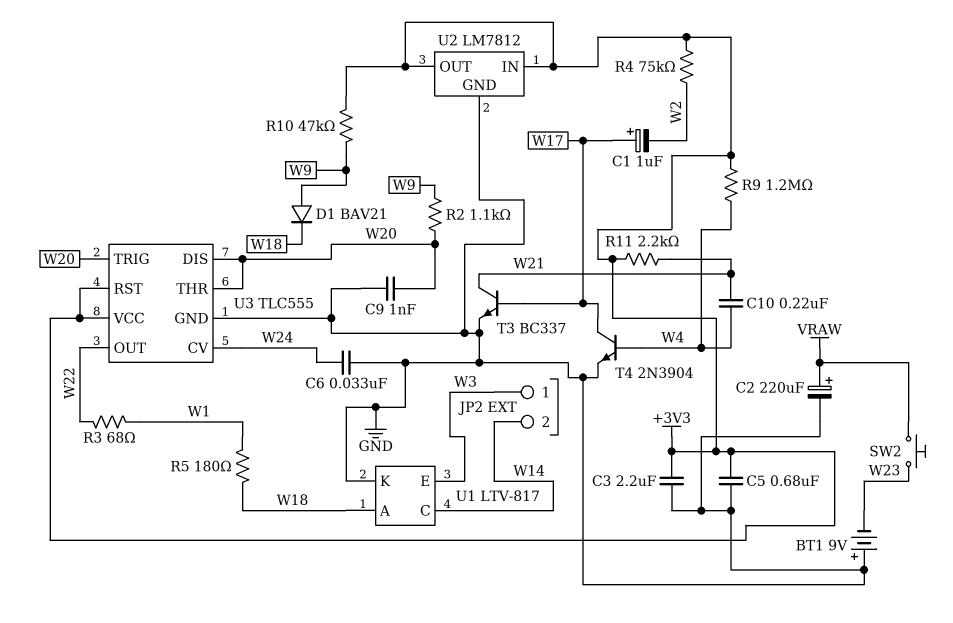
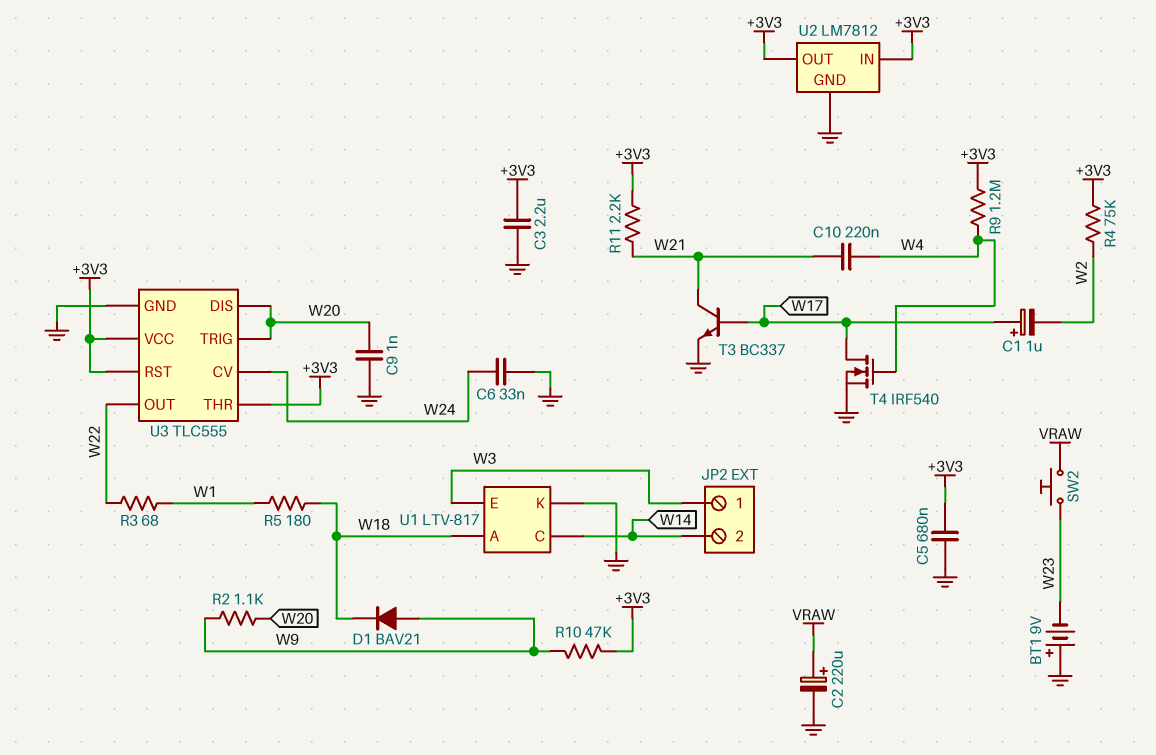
T4: NPN 2N3904 (B W4, C W17, E GND) -> NMOS IRF540 (G W4, D W17, S GND)
U3 pin THR: W20 -> +3V3

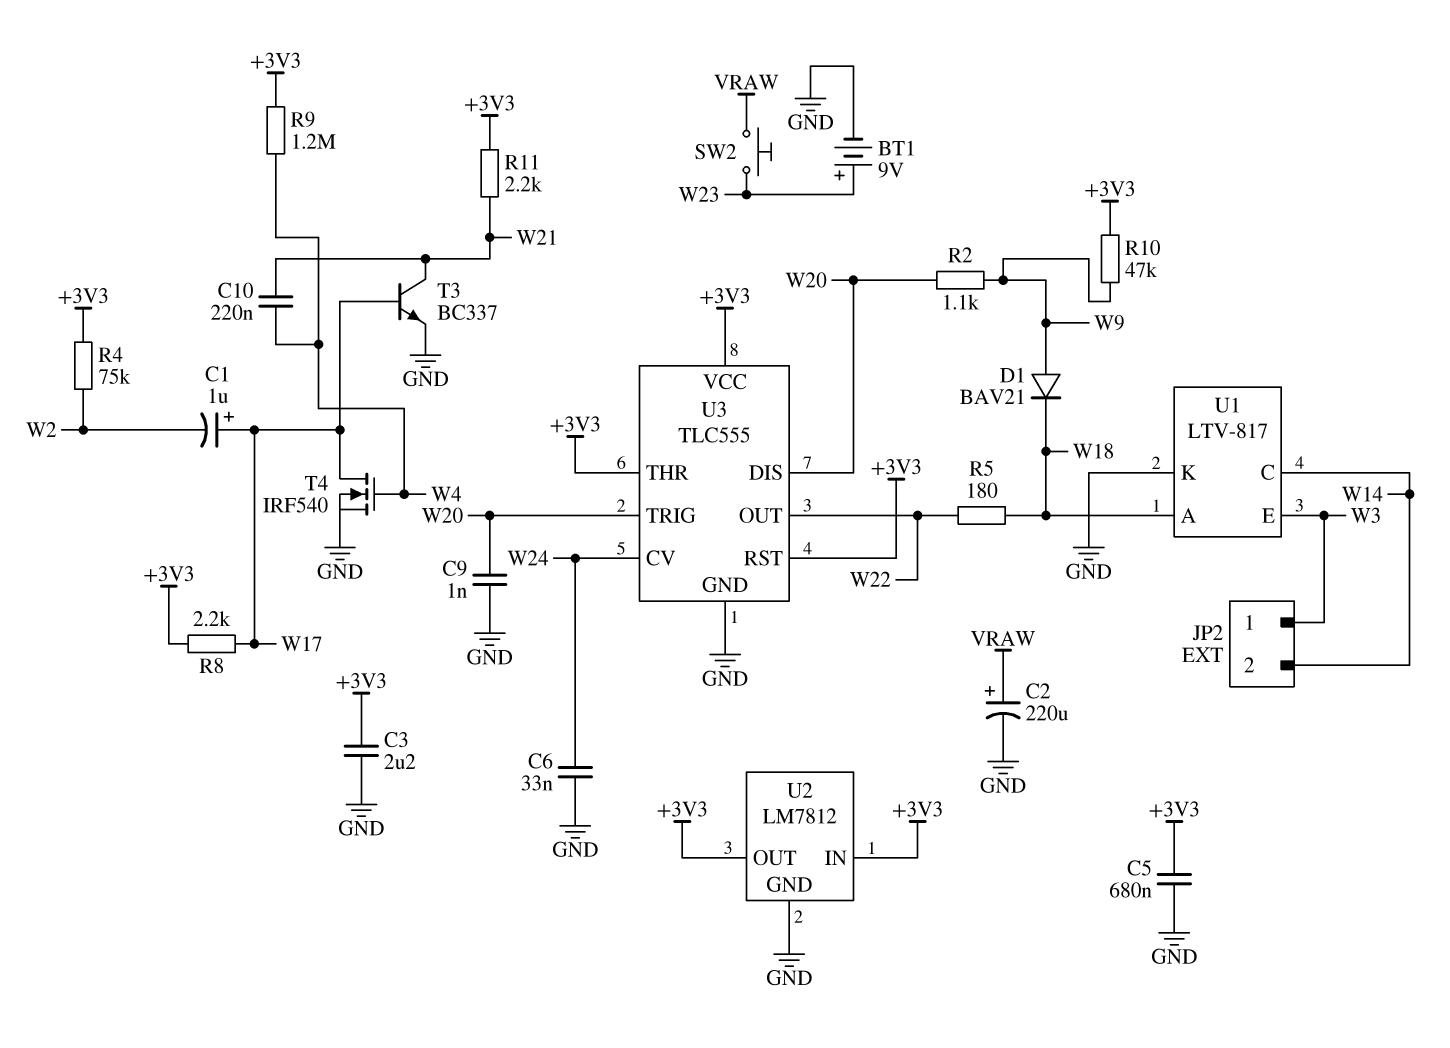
BT1: 9V (plus GND, minus W23) -> 9V (plus W23, minus GND)
R3: 68 (W1, W22) -> none
R5: 180 (W1, W18) -> 180 (W18, W22)
R8: none -> 2.2k (+3V3, W17)

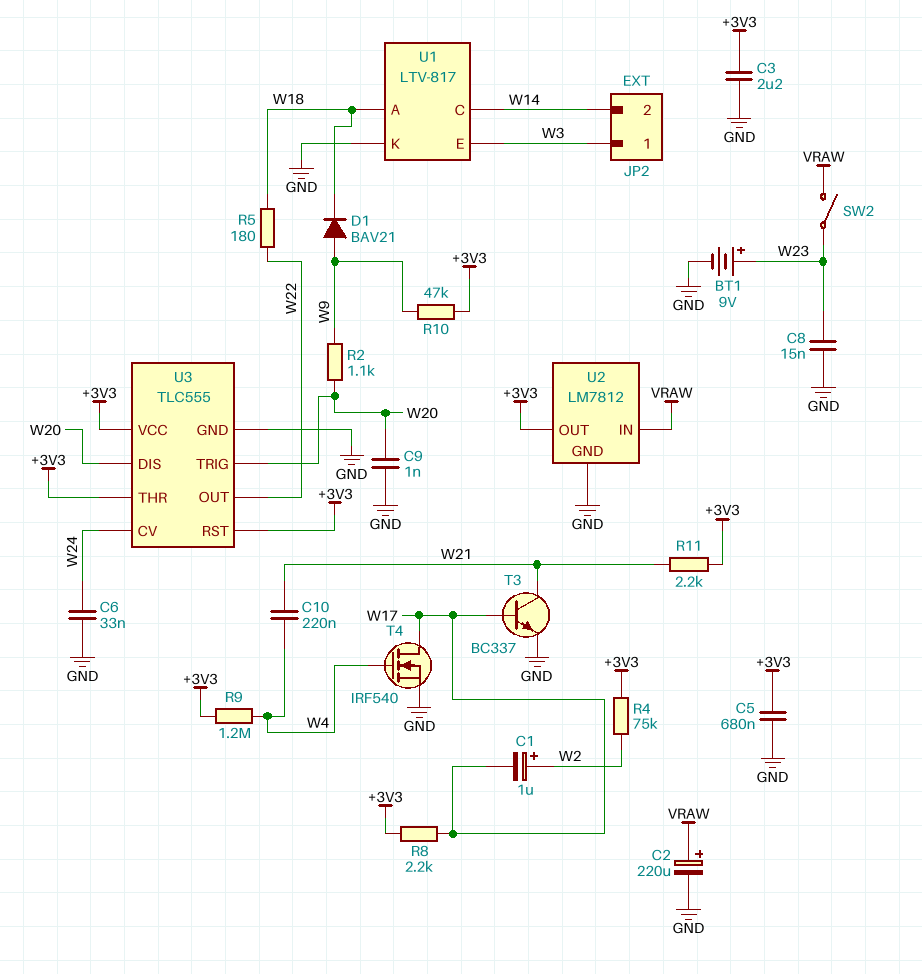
C1: 1uF (plus W17, minus W2) -> 1uF (plus W2, minus W17)
C8: none -> 15nF (GND, W23)
SW2: button (VRAW, W23) -> switch (VRAW, W23)
U2 pin IN: +3V3 -> VRAW

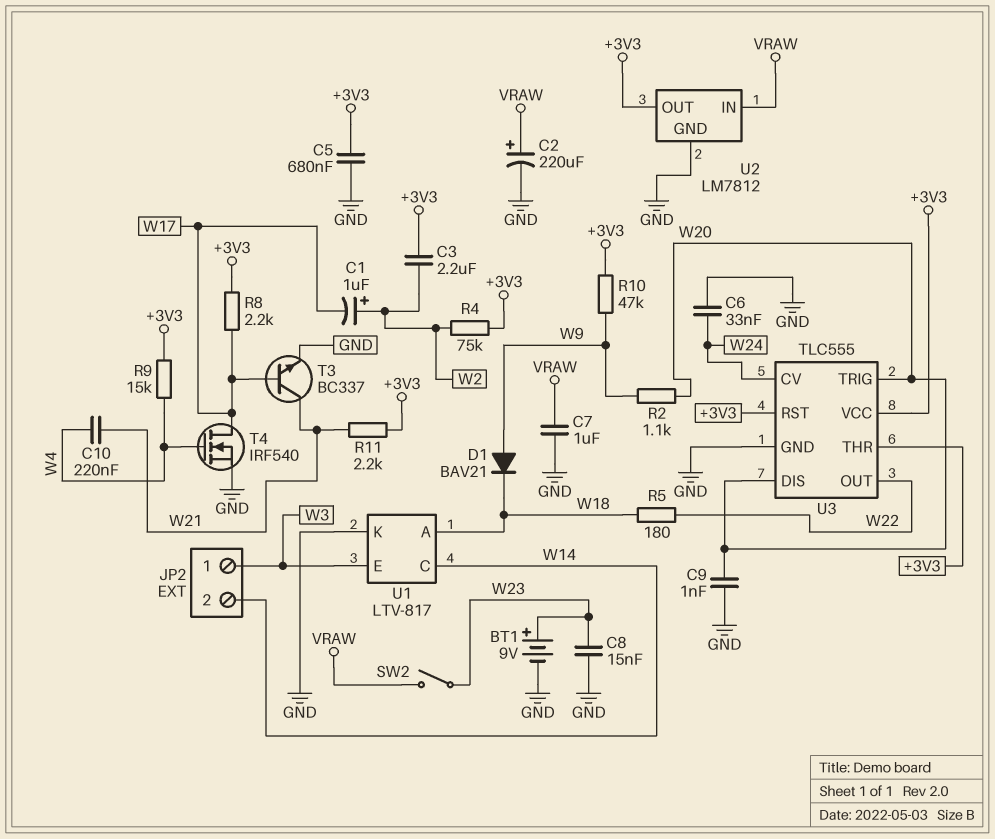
C3: 2.2uF (+3V3, GND) -> 2.2uF (+3V3, W2)
C7: none -> 1uF (GND, VRAW)
R9: 1.2M (+3V3, W4) -> 15k (+3V3, W4)

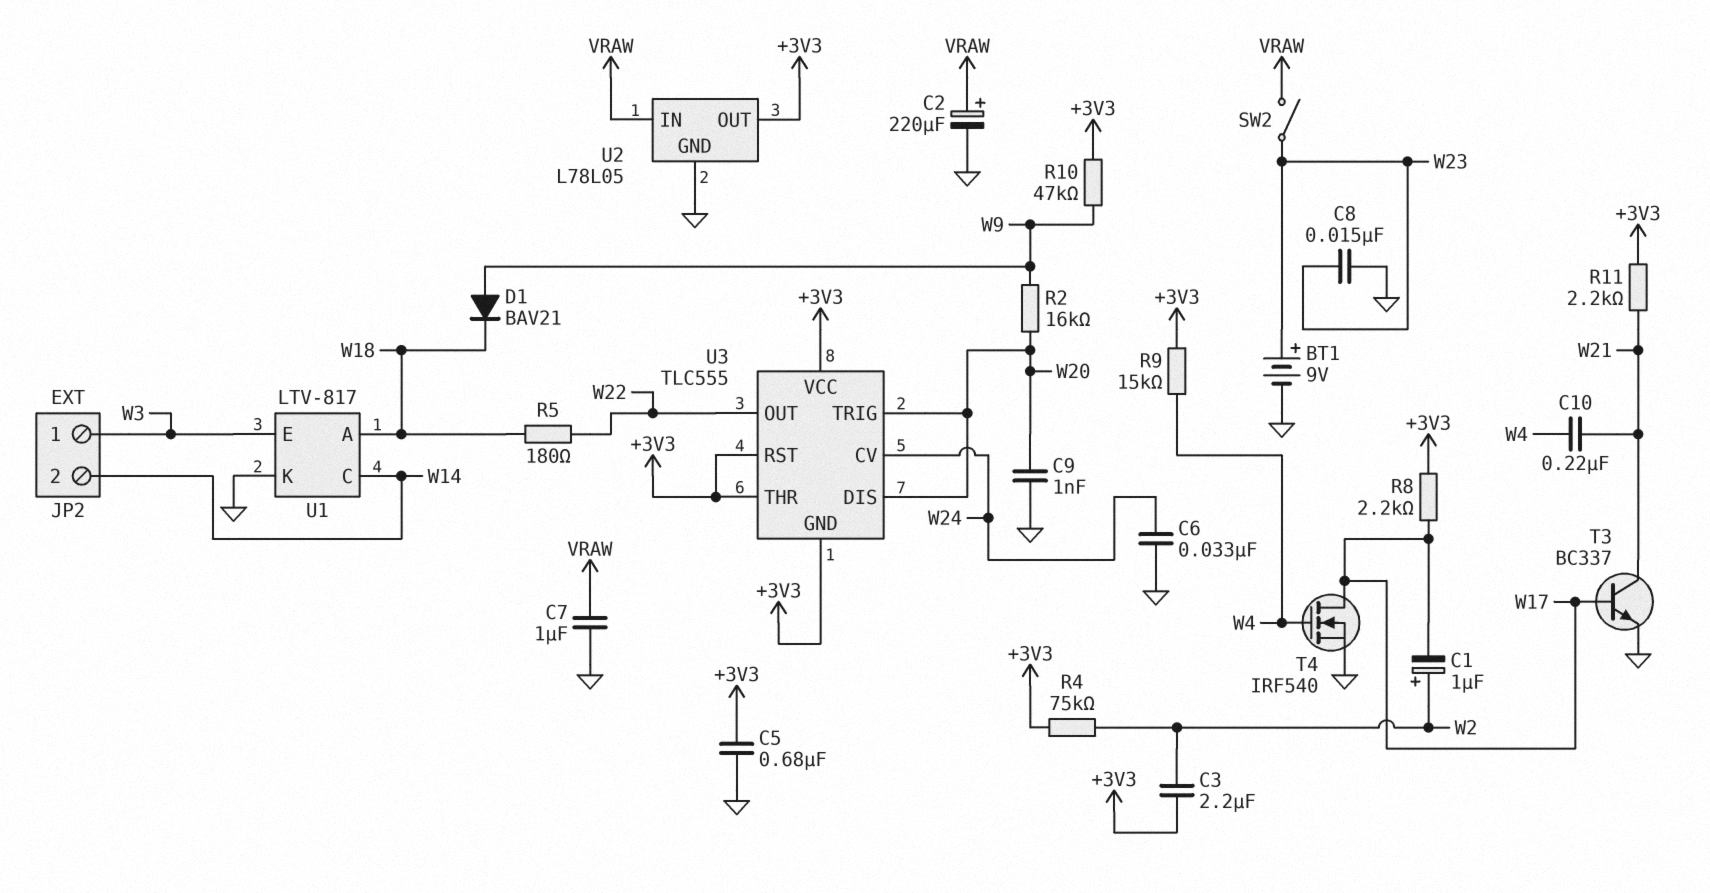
R2: 1.1k (W9, W20) -> 16k (W9, W20)
U2: LM7812 -> L78L05
U3 pin GND: GND -> +3V3

